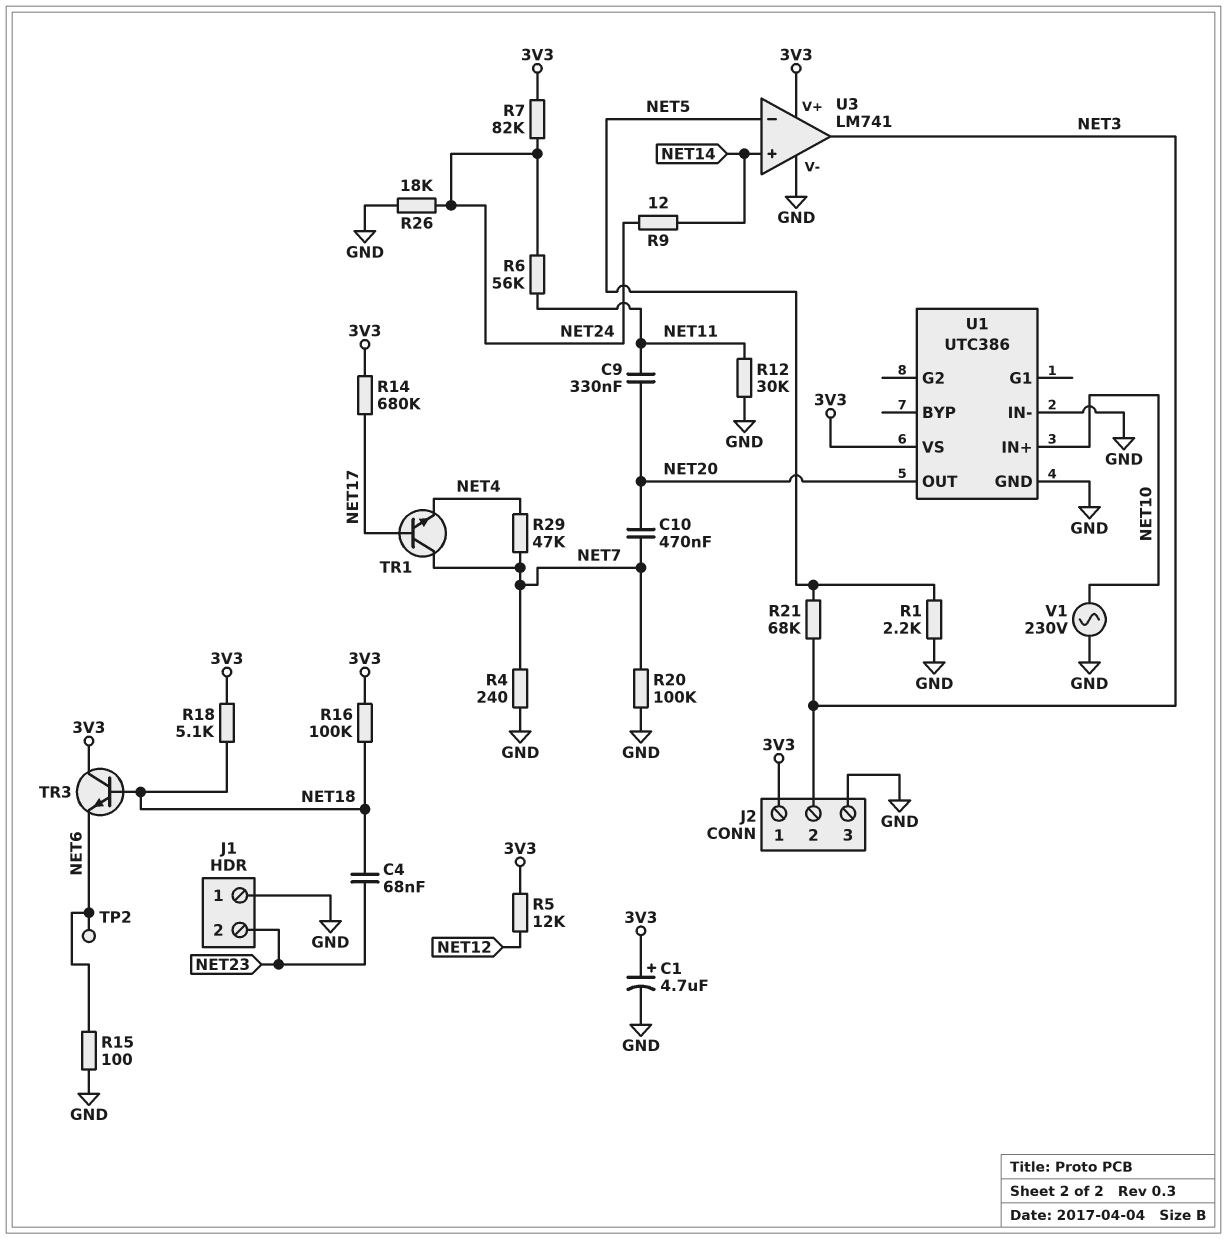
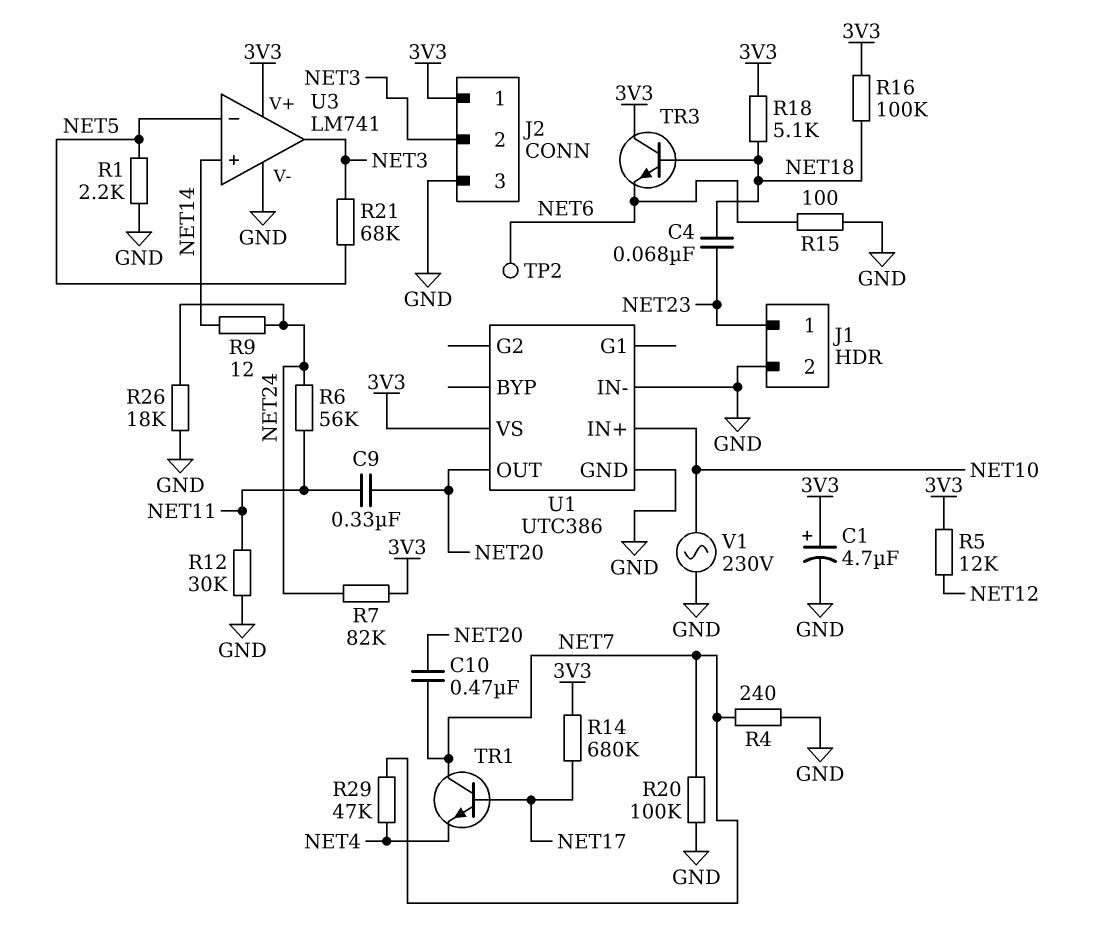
J1 pin 1: GND -> NET23
J1 pin 2: NET23 -> GND

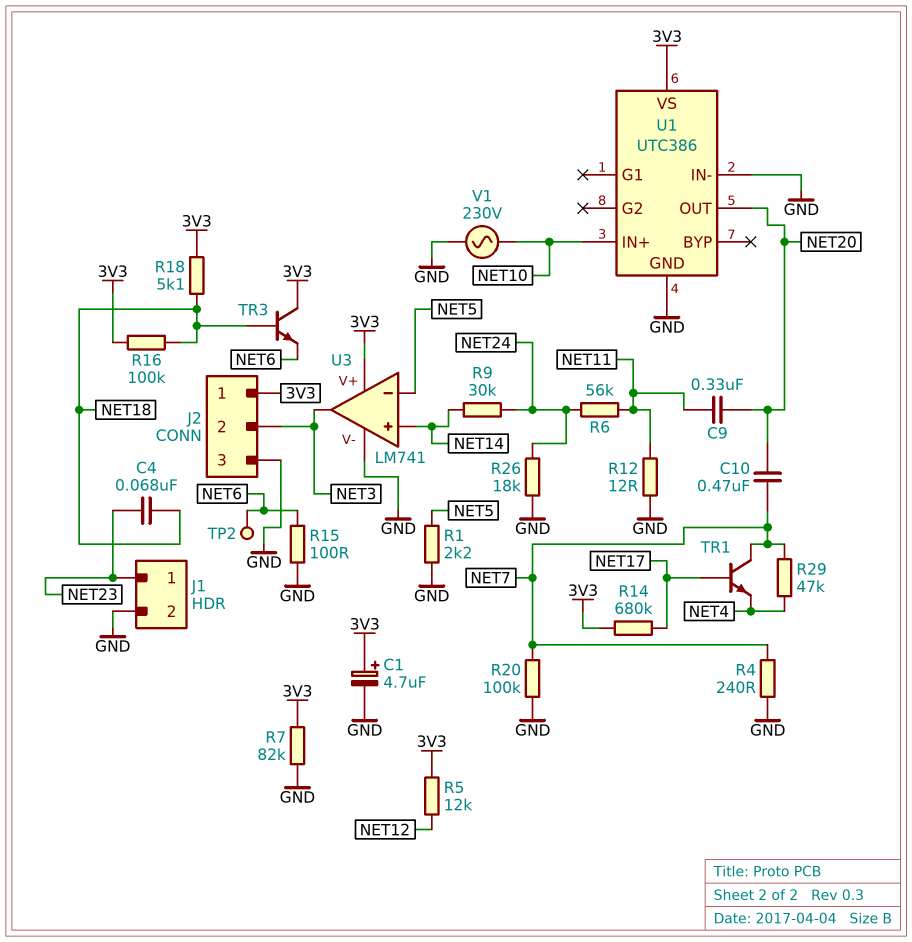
R7: 82k (3V3, NET24) -> 82k (3V3, GND)
R9: 12 (NET14, NET24) -> 30k (NET14, NET24)
R12: 30k (GND, NET11) -> 12 (GND, NET11)
R21: 68k (NET3, NET5) -> none

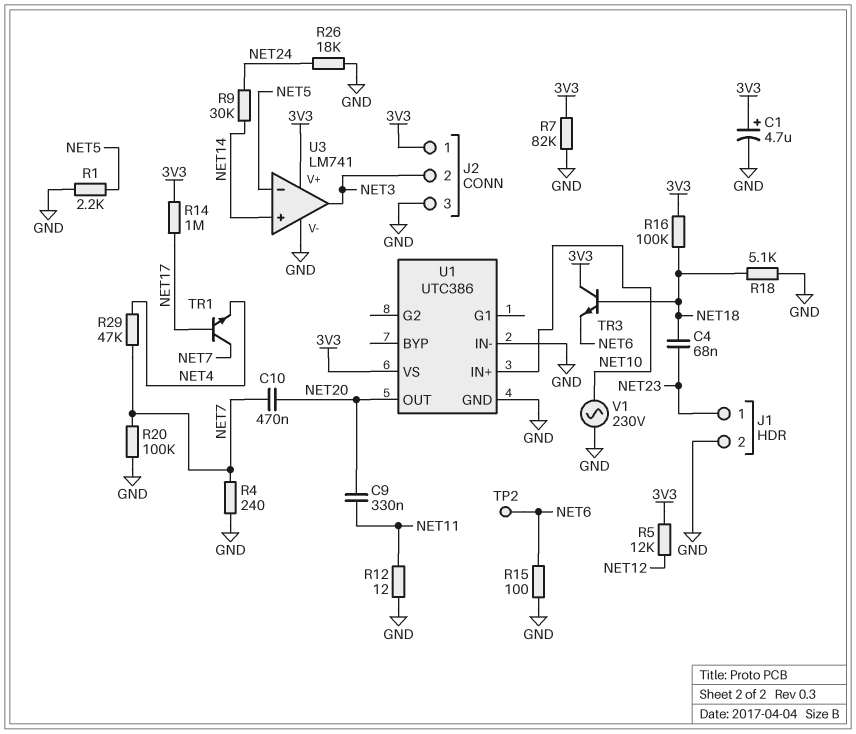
R6: 56k (NET11, NET24) -> none
R14: 680k (3V3, NET17) -> 1M (3V3, NET17)
R18: 5.1k (3V3, NET18) -> 5.1k (GND, NET18)

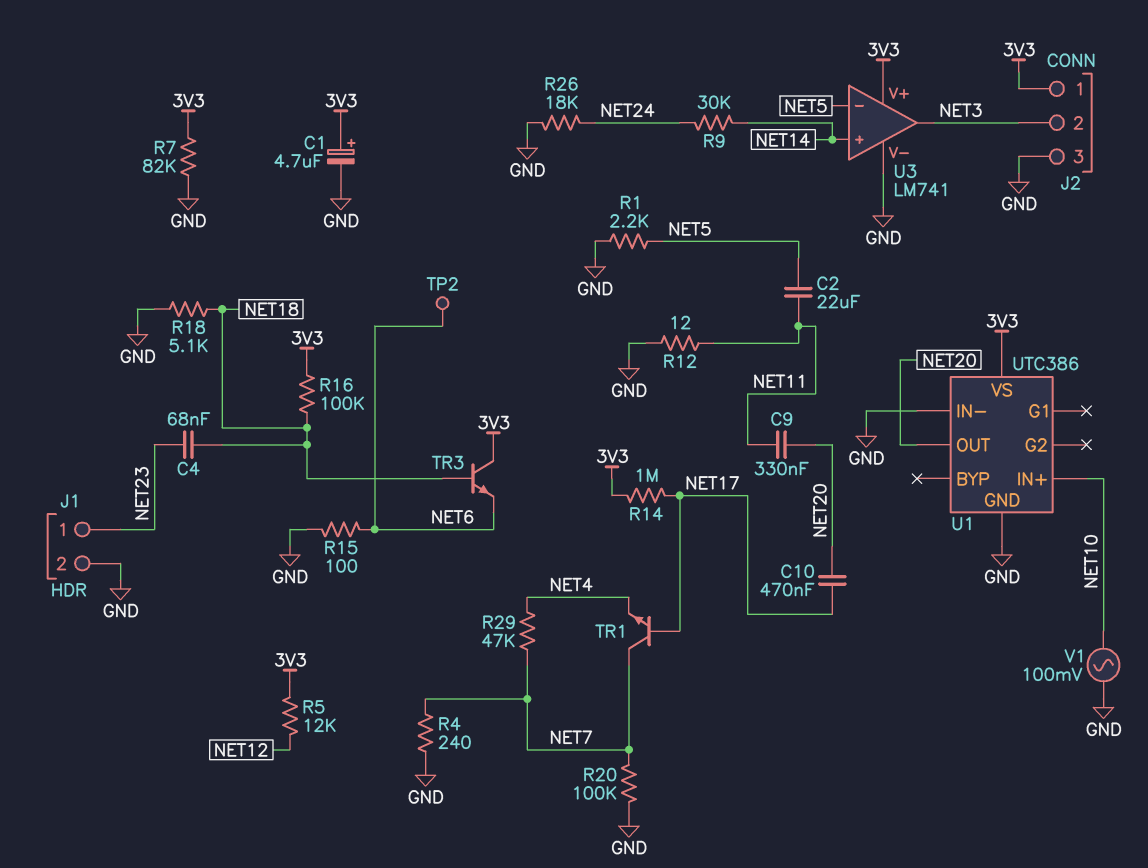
C2: none -> 22uF (NET5, NET11)
C10: 470nF (NET7, NET20) -> 470nF (NET17, NET20)
V1: AC 230V (GND, NET10) -> AC 100mV (GND, NET10)

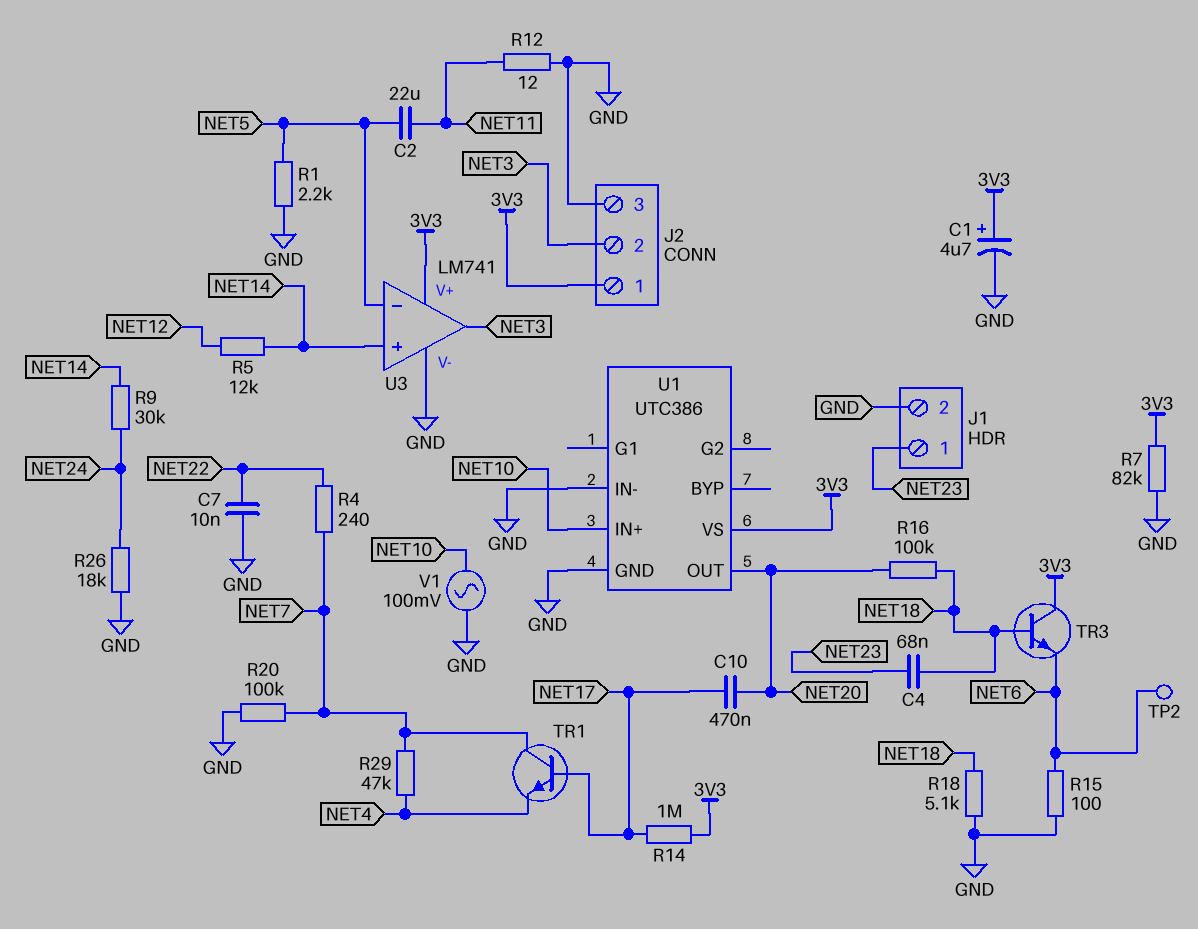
C7: none -> 10nF (GND, NET22)
C9: 330nF (NET11, NET20) -> none
R4: 240 (GND, NET7) -> 240 (NET7, NET22)
R5: 12k (3V3, NET12) -> 12k (NET12, NET14)
R16: 100k (3V3, NET18) -> 100k (NET18, NET20)

